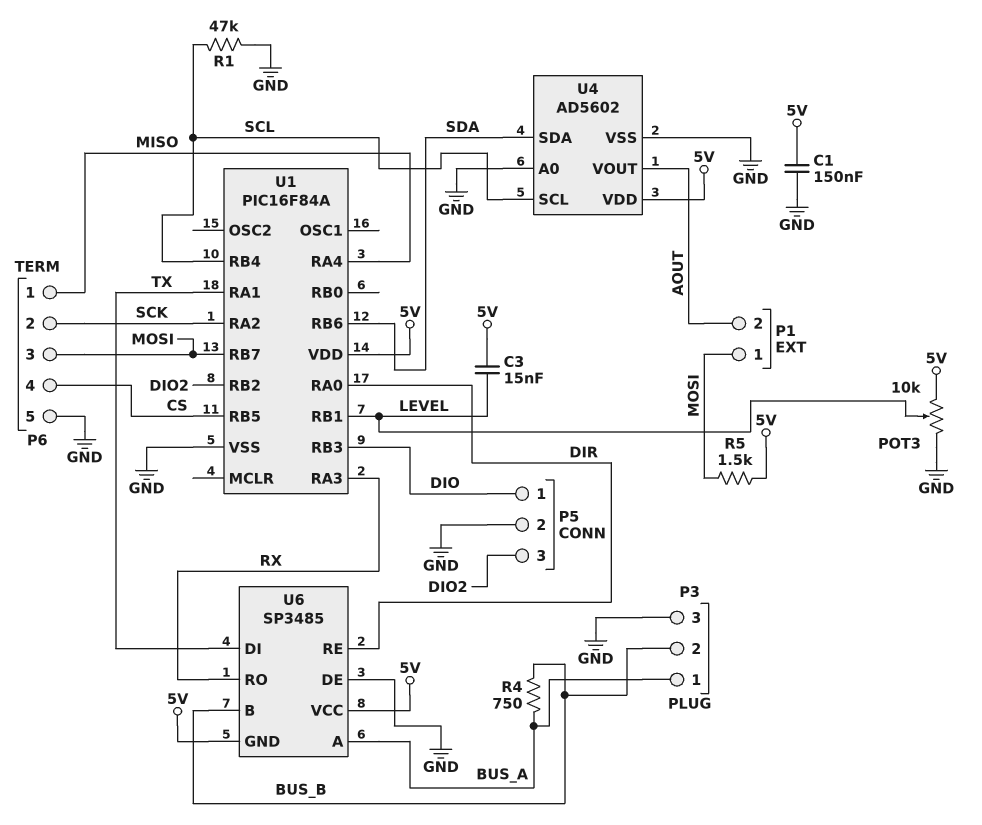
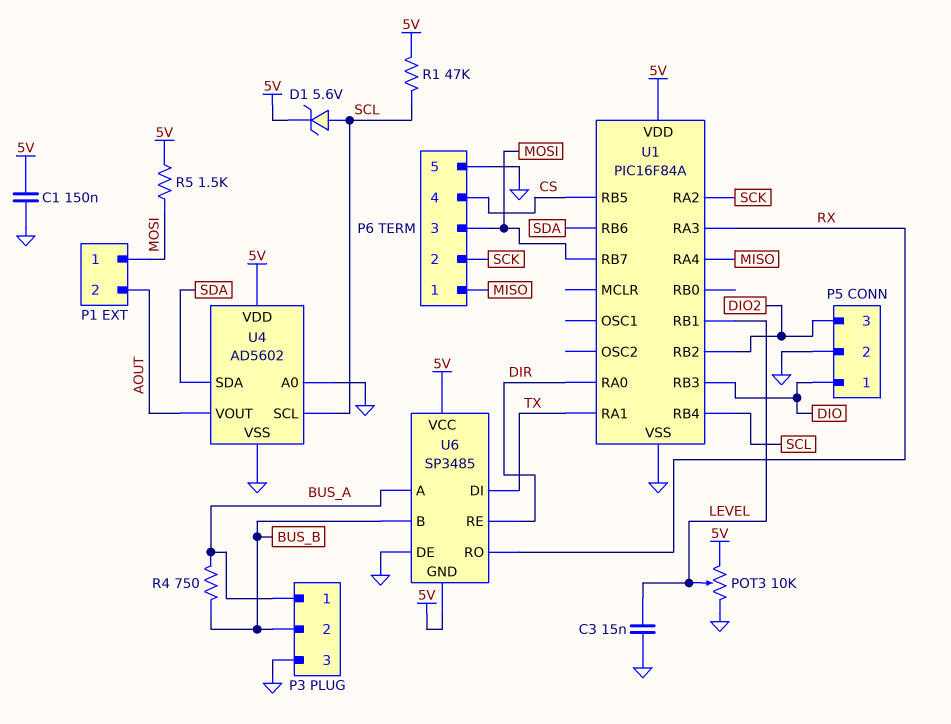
C3: 15nF (5V, LEVEL) -> 15nF (GND, LEVEL)
D1: none -> zener 5.6V (A SCL, K 5V)
R1: 47k (GND, SCL) -> 47k (5V, SCL)

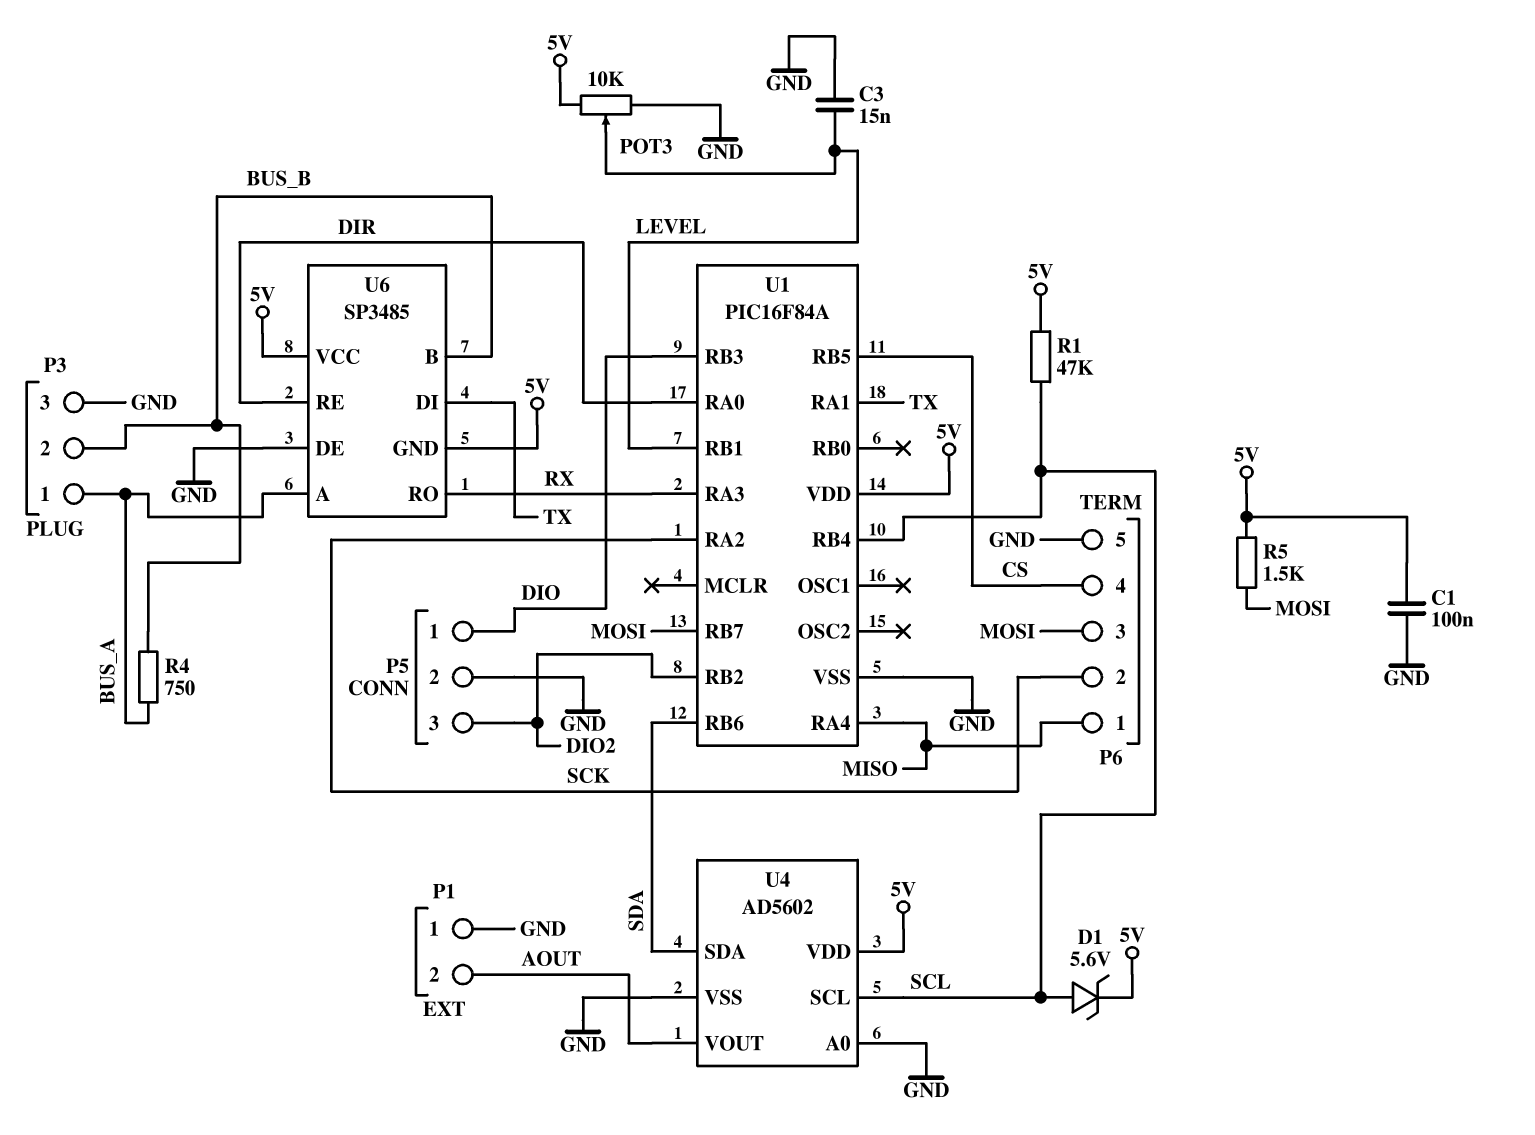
C1: 150nF (5V, GND) -> 100nF (5V, GND)
P1 pin 1: MOSI -> GND

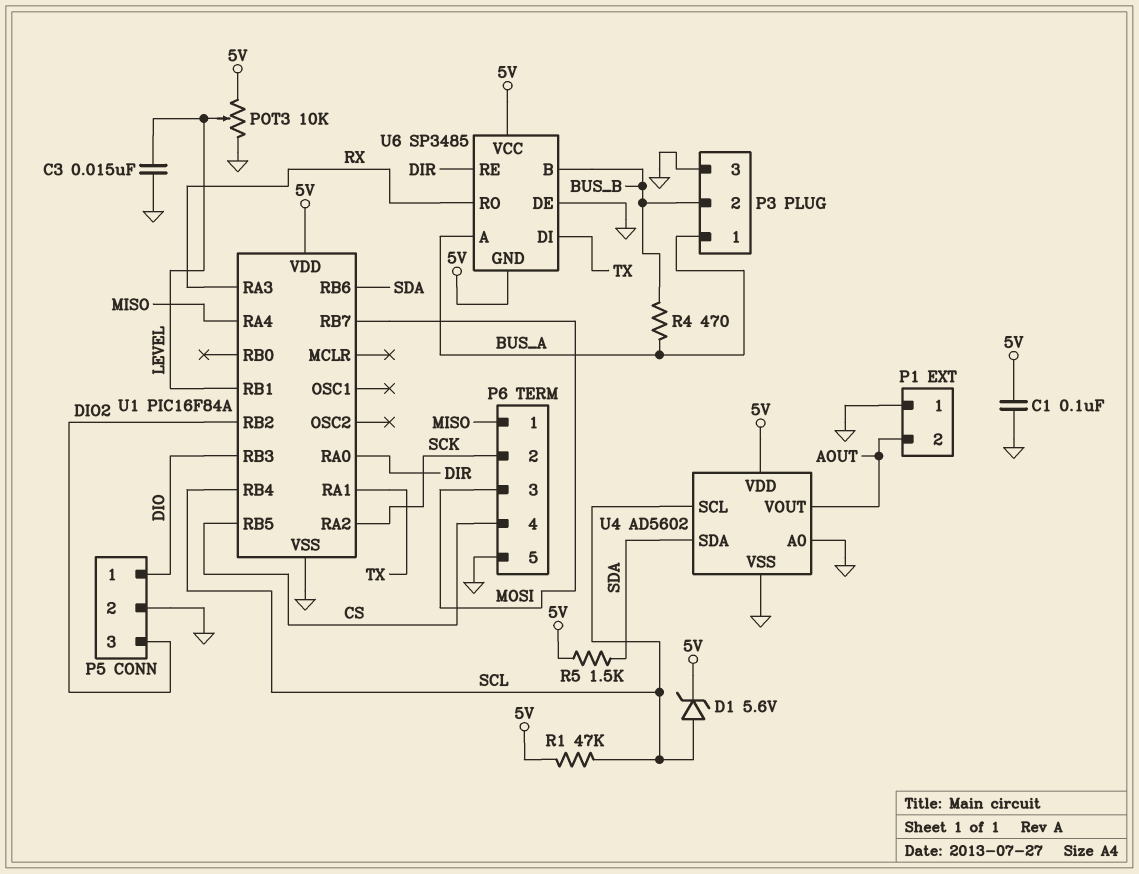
R4: 750 (BUS_A, BUS_B) -> 470 (BUS_A, BUS_B)
R5: 1.5k (5V, MOSI) -> 1.5k (5V, SDA)

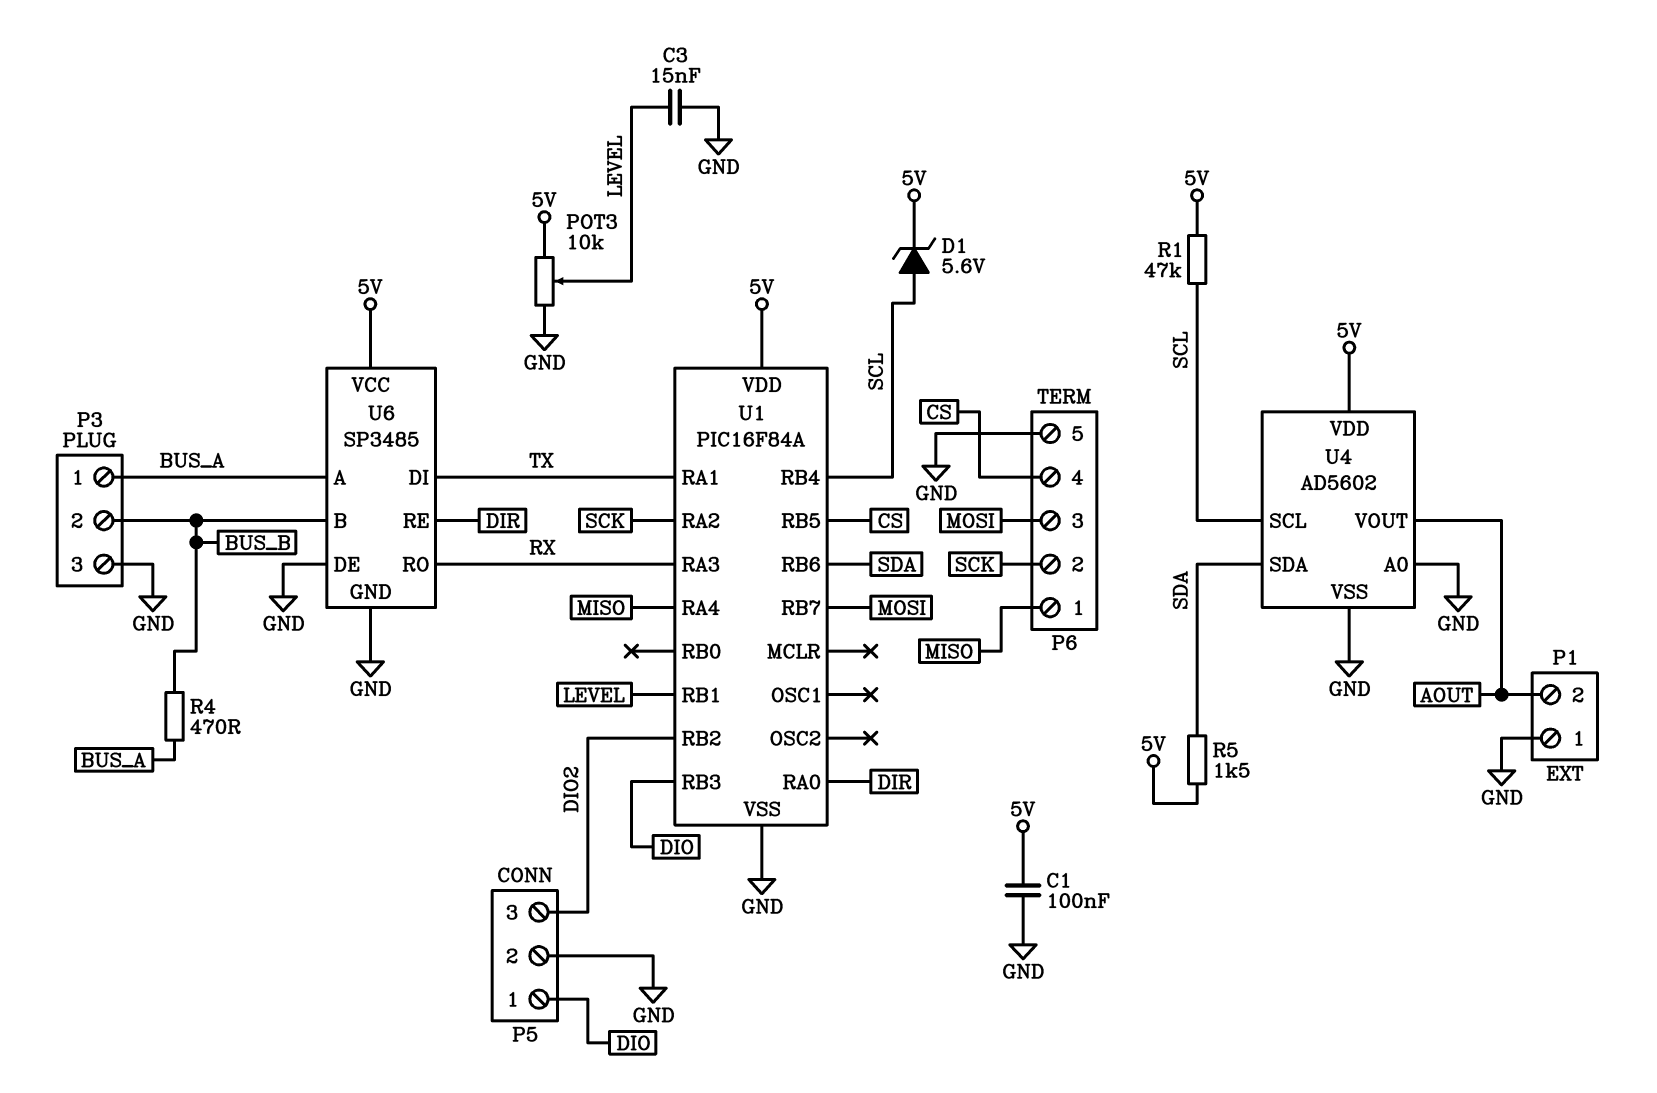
U6 pin GND: 5V -> GND

